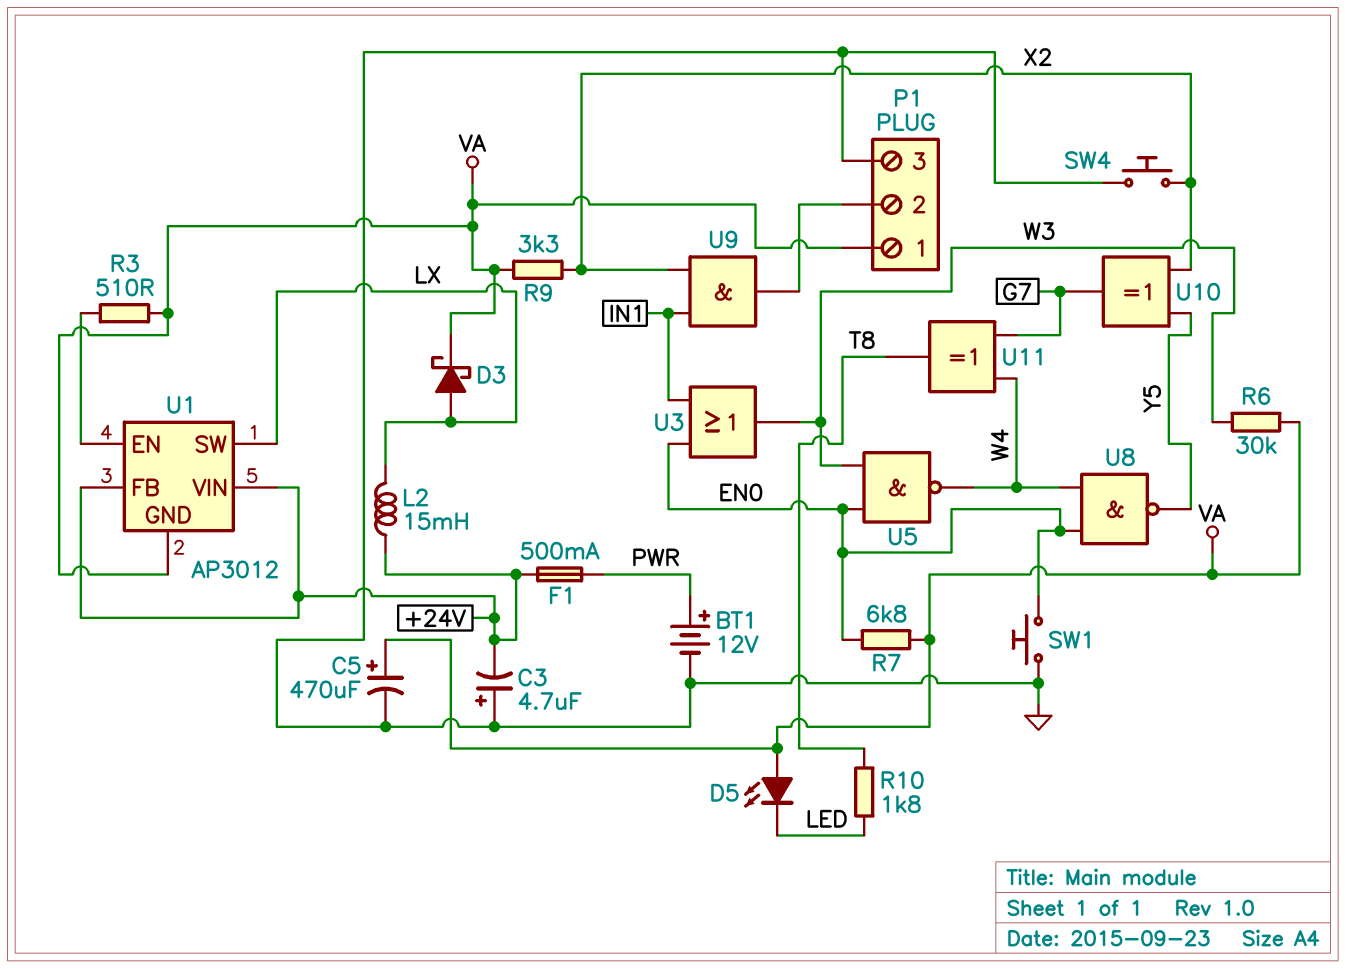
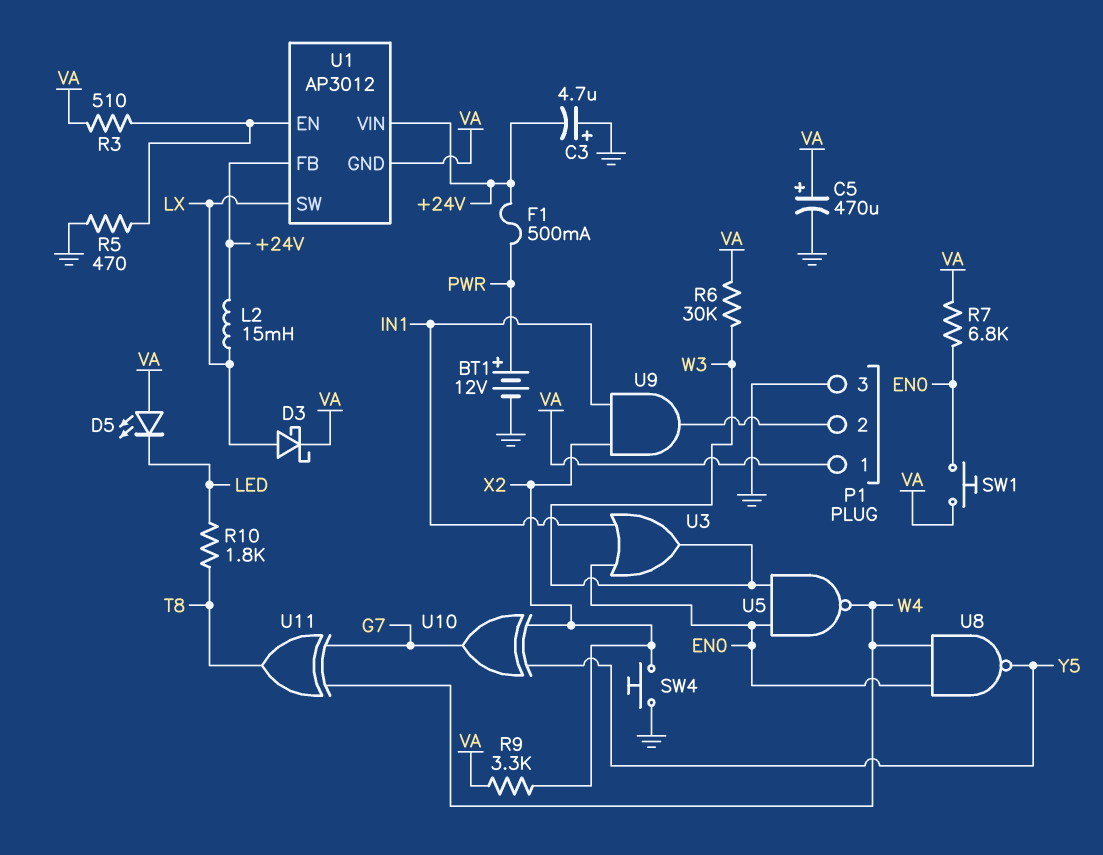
R5: none -> 470 (GND, U1/EN)
SW1: button (EN0, GND) -> button (EN0, VA)

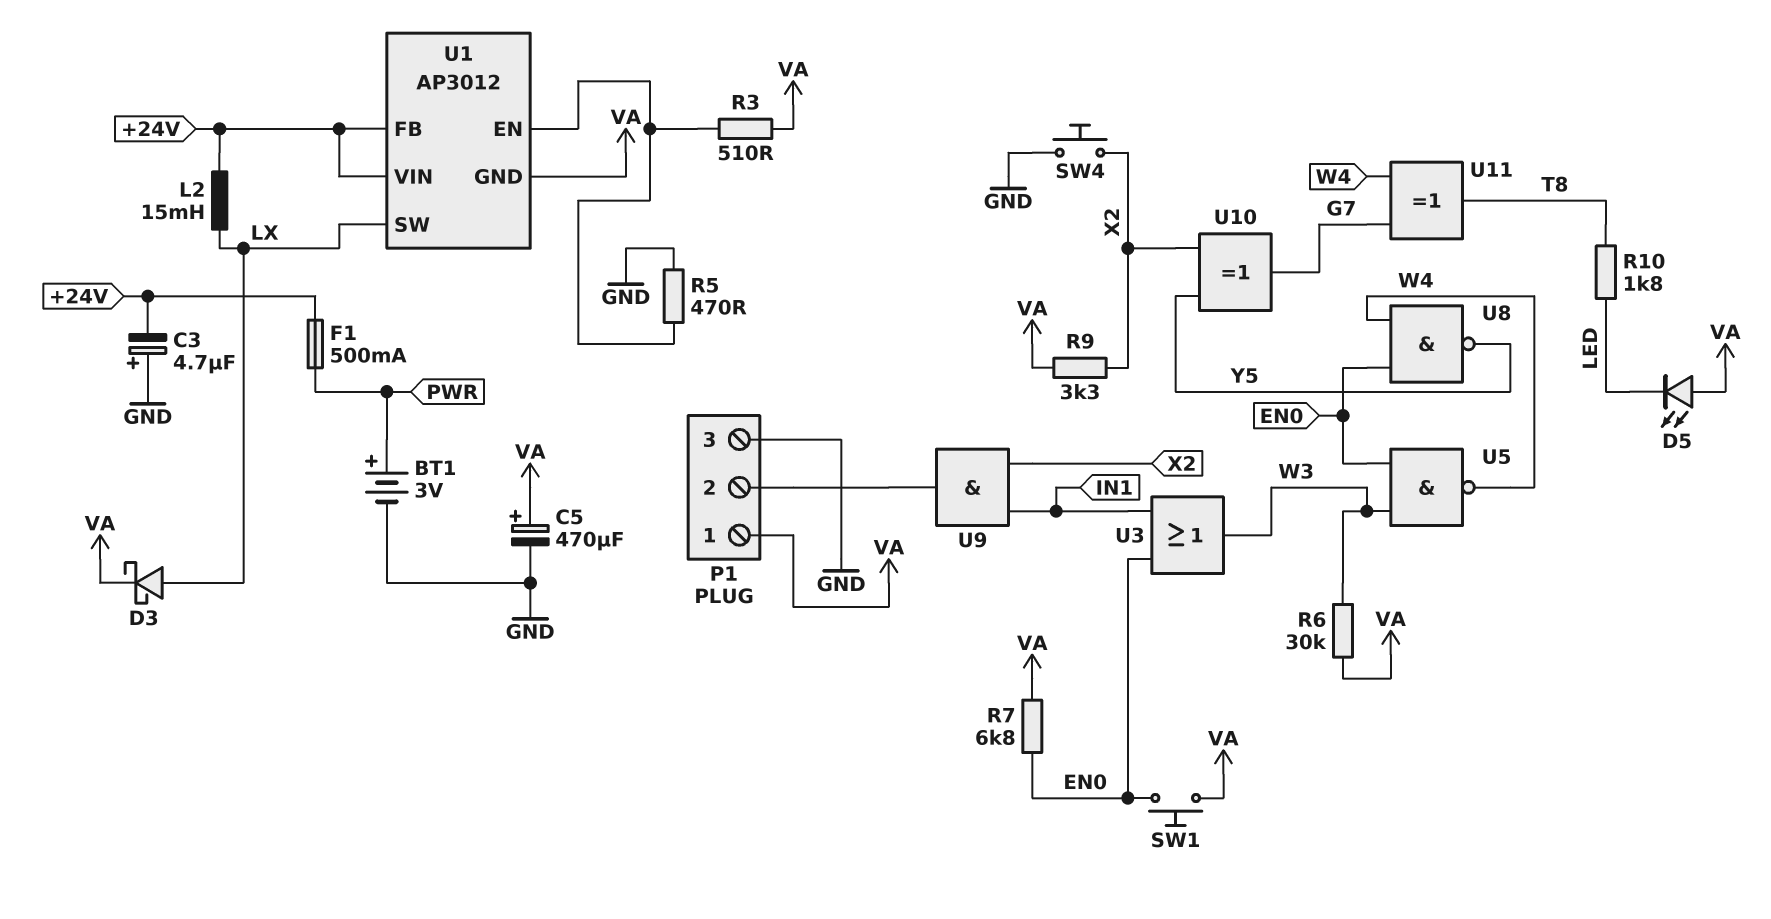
BT1: 12V (plus PWR, minus GND) -> 3V (plus PWR, minus GND)

